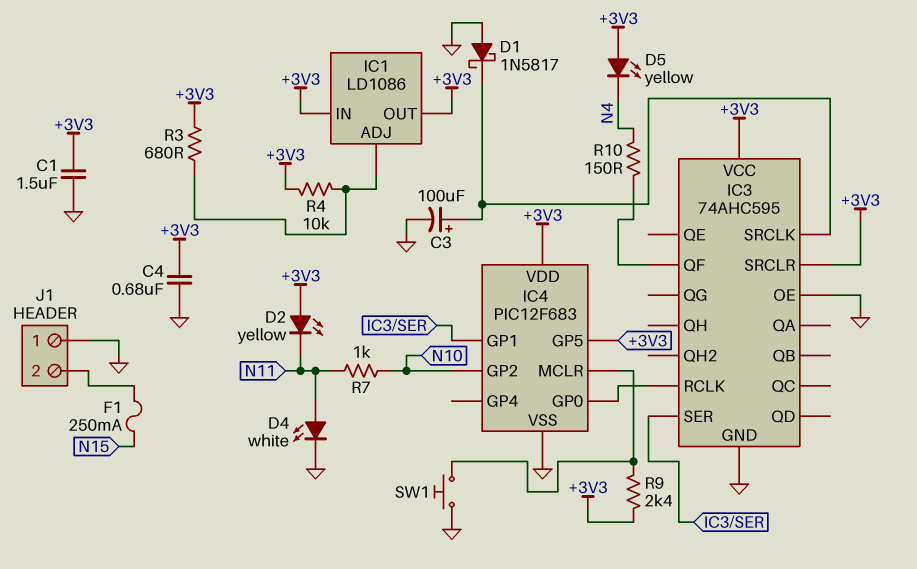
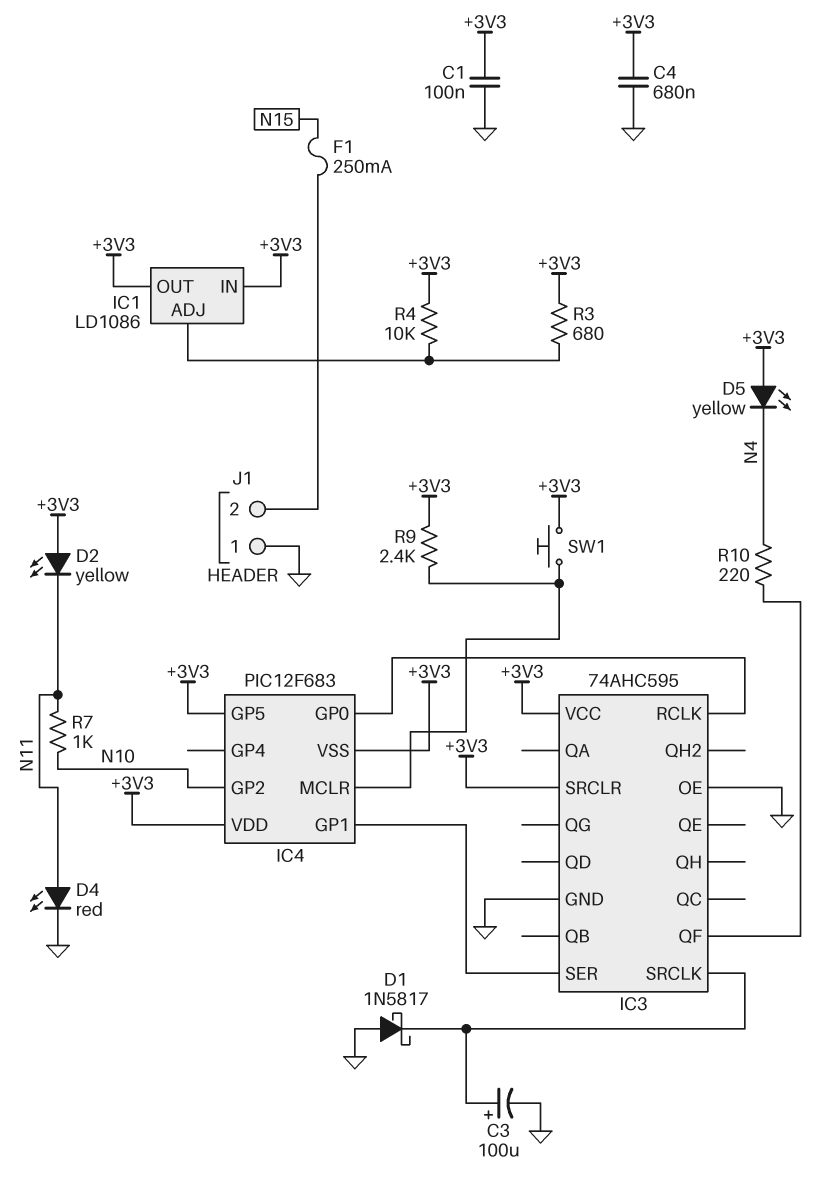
C1: 1.5uF (+3V3, GND) -> 100nF (+3V3, GND)
D4: LED white (A N11, K GND) -> LED red (A N11, K GND)
IC4 pin VSS: GND -> +3V3
R10: 150 (IC3/QF, N4) -> 220 (IC3/QF, N4)
SW1: button (GND, IC4/MCLR) -> button (+3V3, IC4/MCLR)

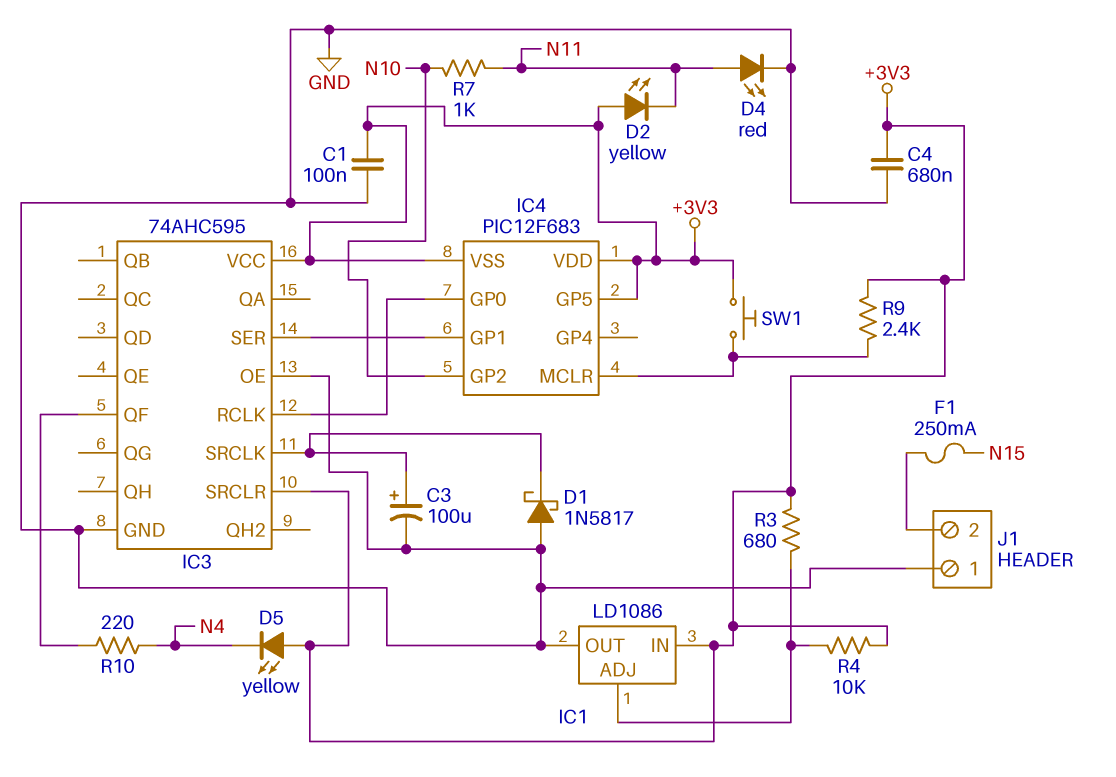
IC1 pin OUT: +3V3 -> GND

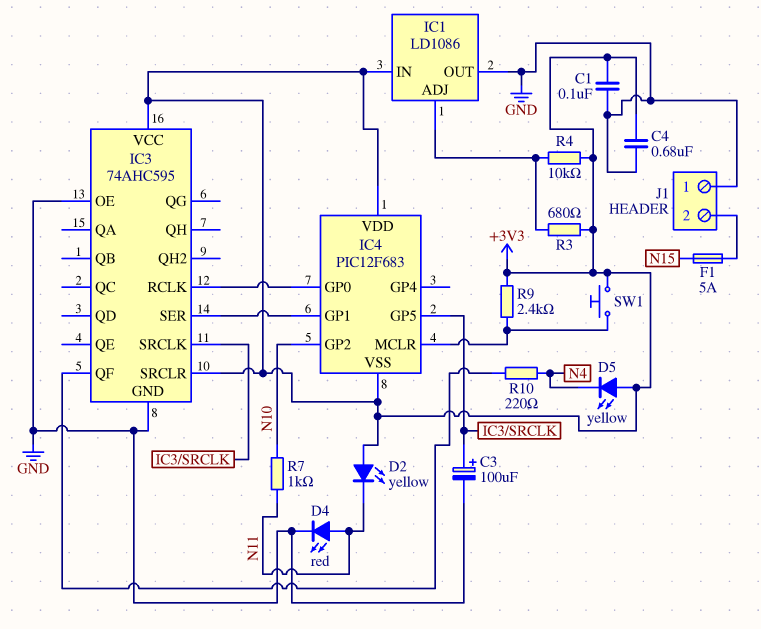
D1: schottky 1N5817 (A GND, K IC3/SRCLK) -> none
F1: 250mA (J1/2, N15) -> 5A (J1/2, N15)
IC4 pin GP5: +3V3 -> IC3/SRCLK

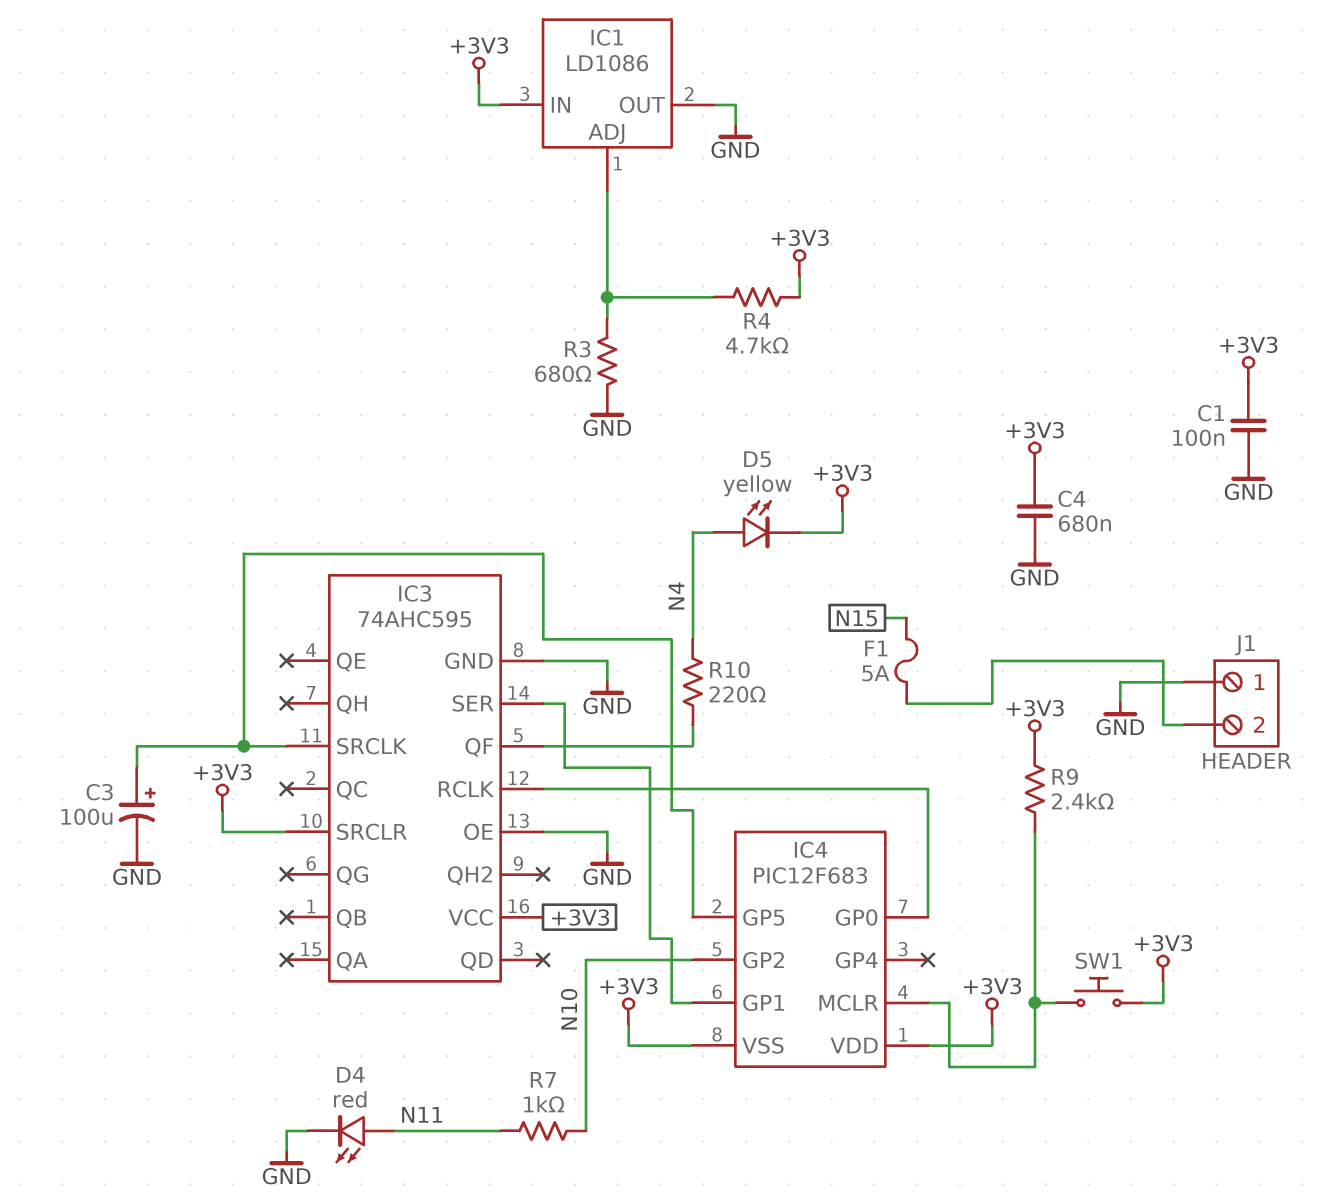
D2: LED yellow (A +3V3, K N11) -> none
D5: LED yellow (A +3V3, K N4) -> LED yellow (A N4, K +3V3)
R3: 680 (+3V3, IC1/ADJ) -> 680 (GND, IC1/ADJ)
R4: 10k (+3V3, IC1/ADJ) -> 4.7k (+3V3, IC1/ADJ)

